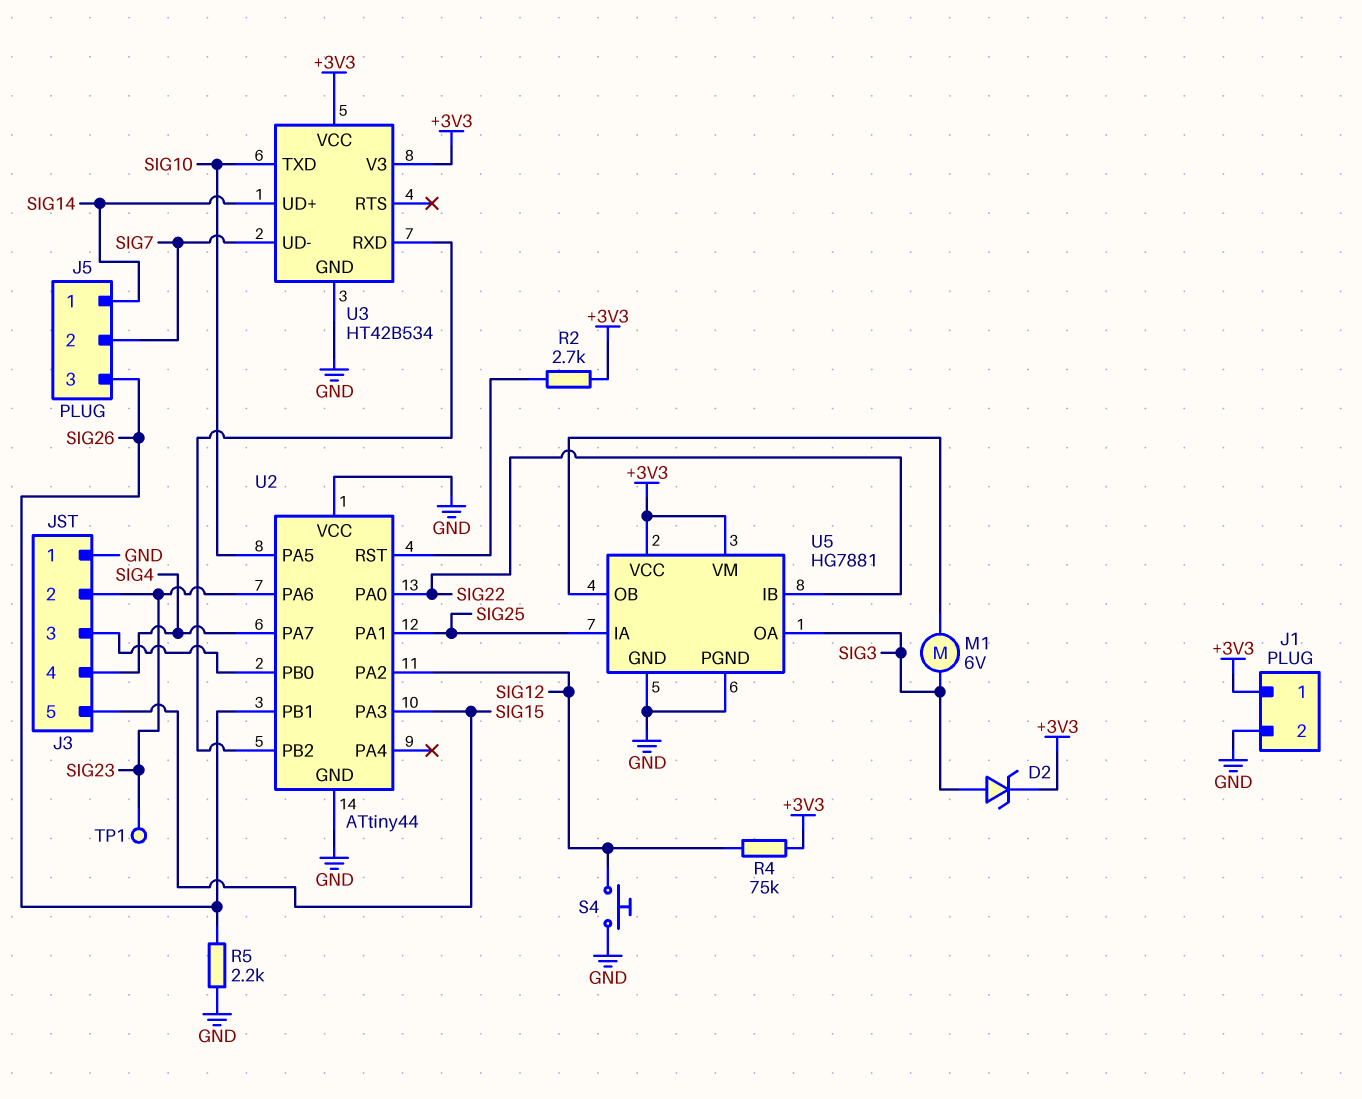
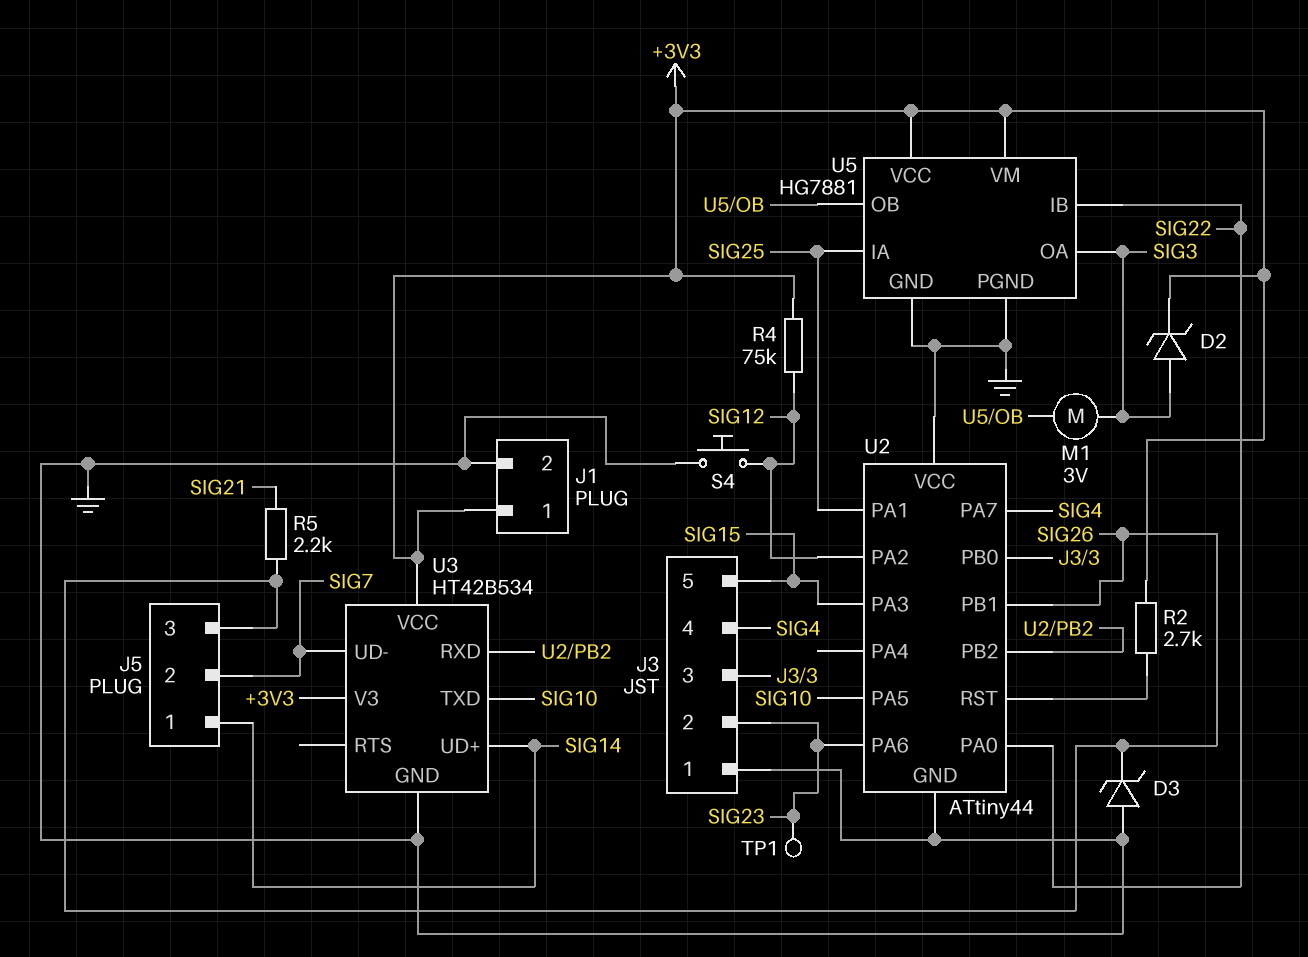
D3: none -> zener (A GND, K SIG26)
M1: motor 6V (SIG3, U5/OB) -> motor 3V (SIG3, U5/OB)
R5: 2.2k (GND, SIG26) -> 2.2k (SIG21, SIG26)

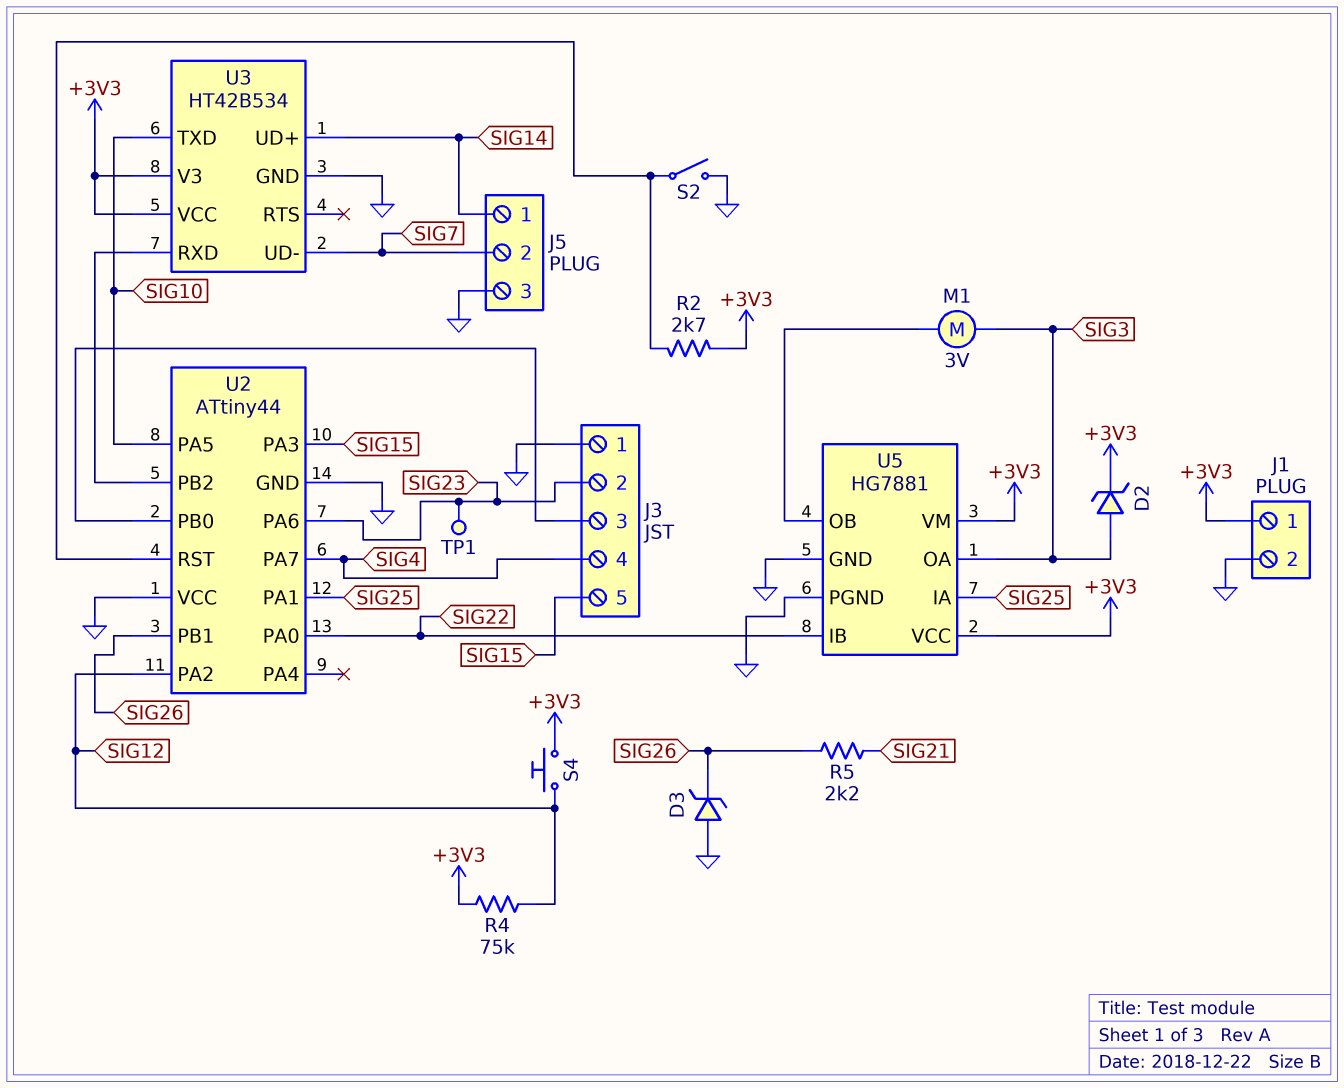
J5 pin 3: SIG26 -> GND
S2: none -> switch (GND, U2/RST)
S4: button (GND, SIG12) -> button (+3V3, SIG12)

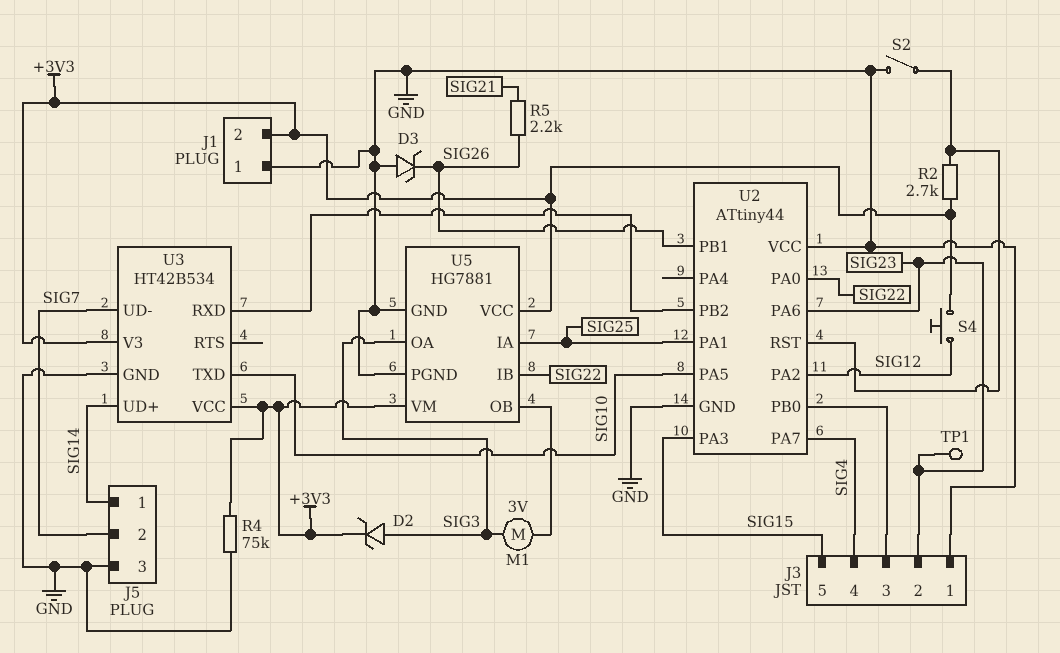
J1 pin 1: +3V3 -> GND
J1 pin 2: GND -> +3V3
R4: 75k (+3V3, SIG12) -> 75k (+3V3, GND)

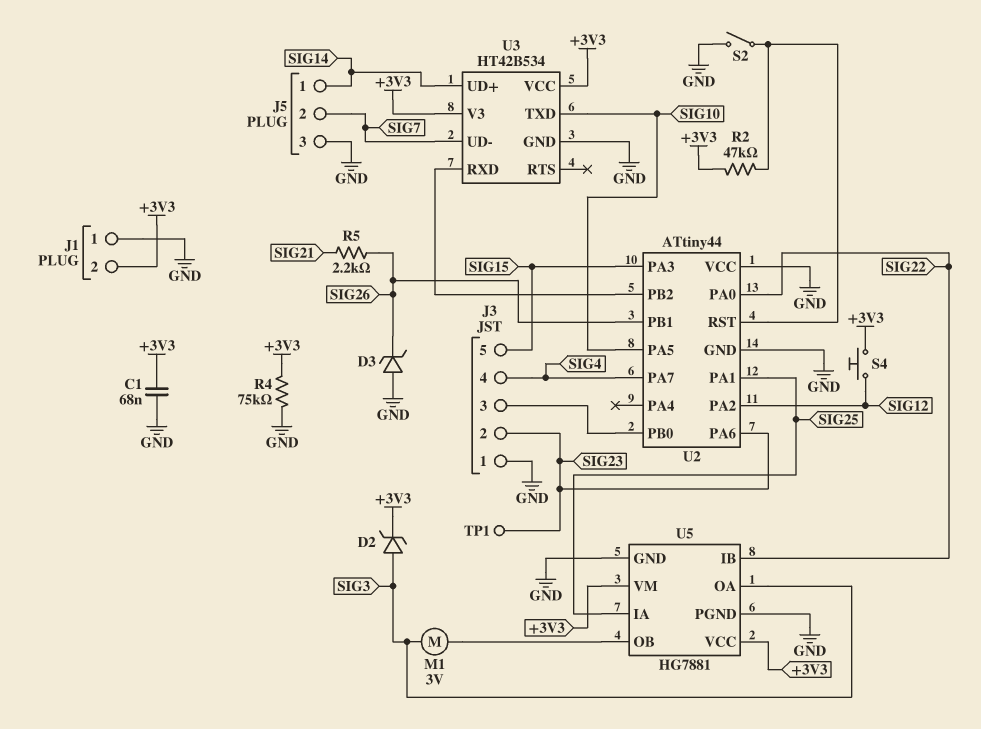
C1: none -> 68nF (+3V3, GND)
R2: 2.7k (+3V3, U2/RST) -> 47k (+3V3, U2/RST)

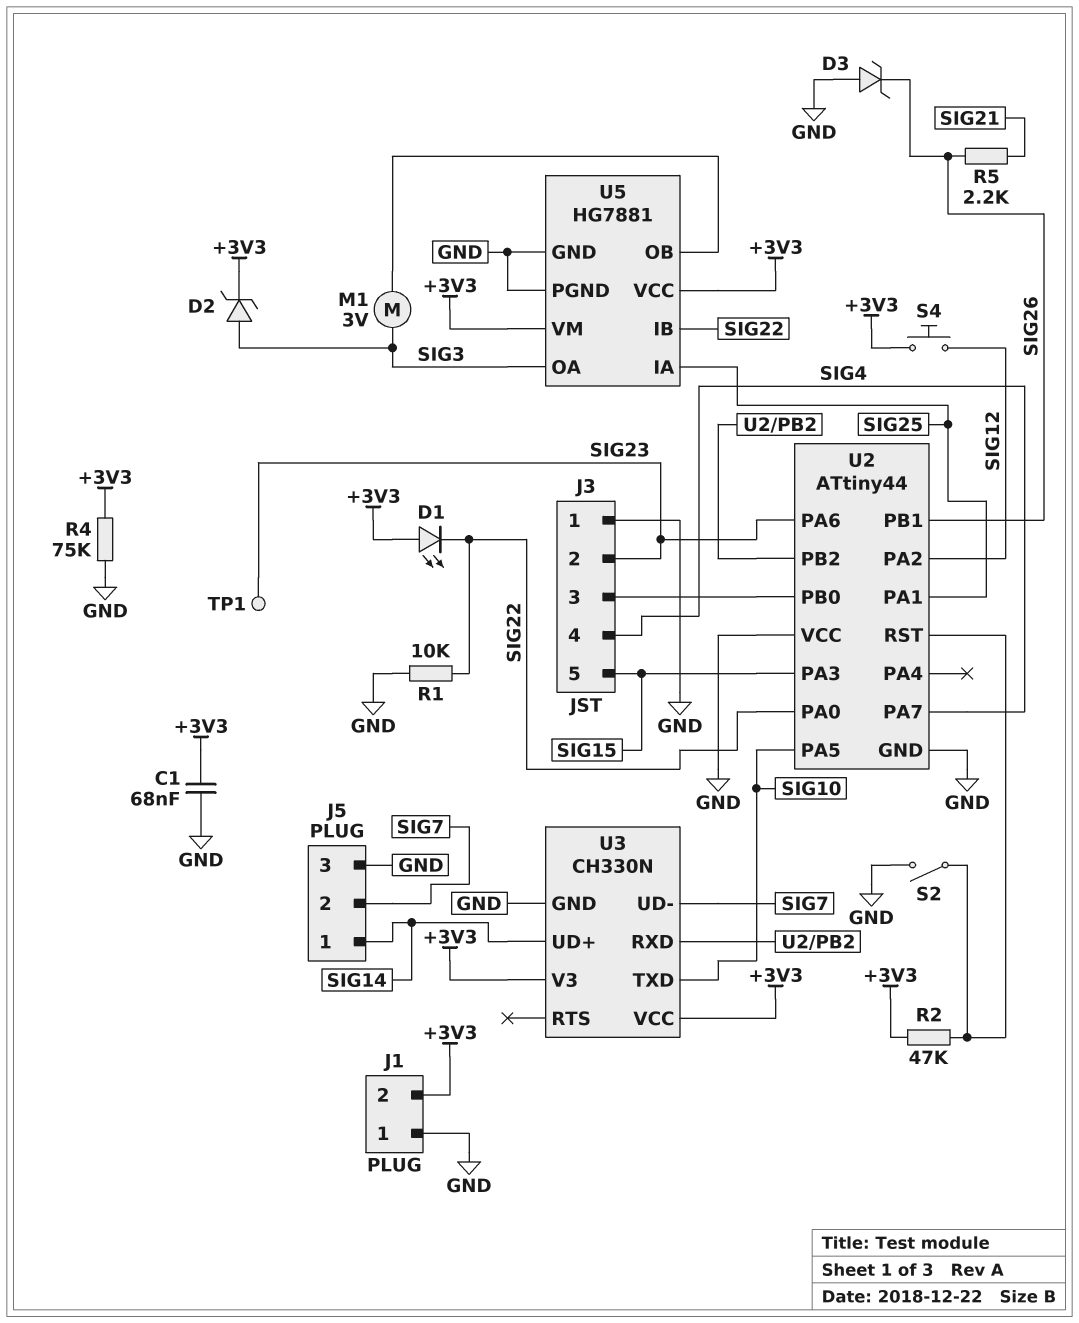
D1: none -> LED (A +3V3, K SIG22)
R1: none -> 10k (GND, SIG22)
U3: HT42B534 -> CH330N

